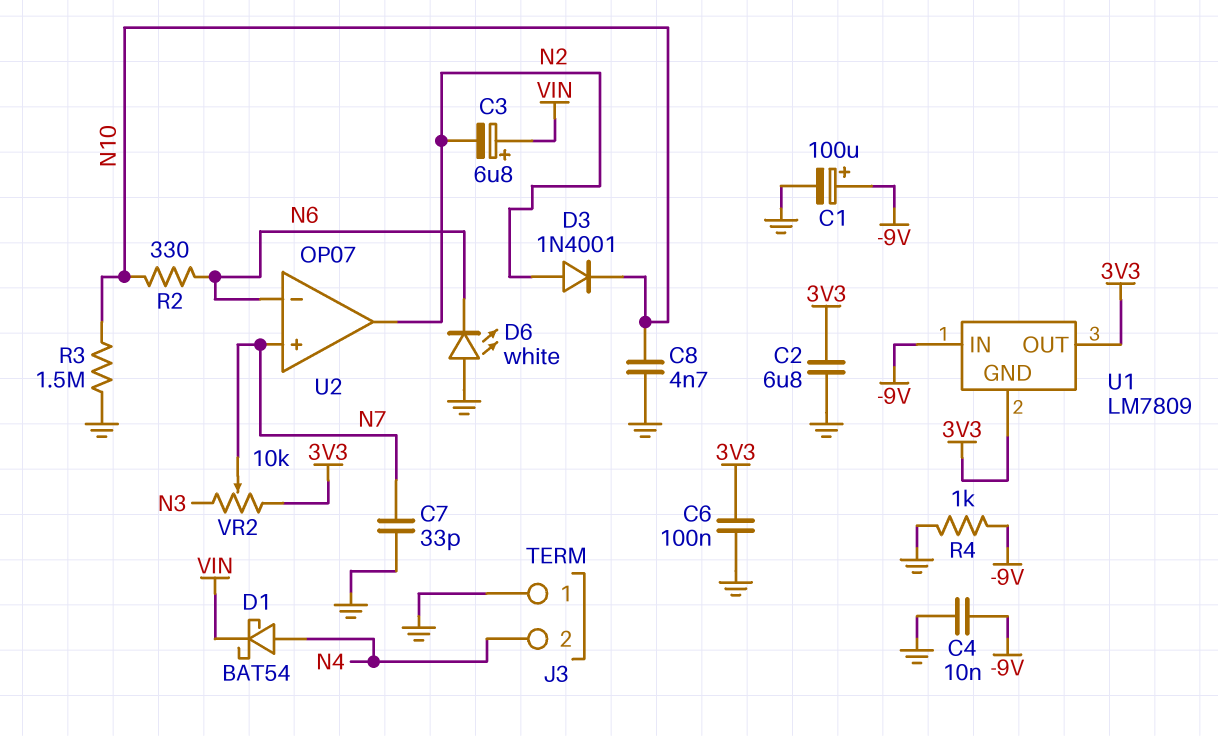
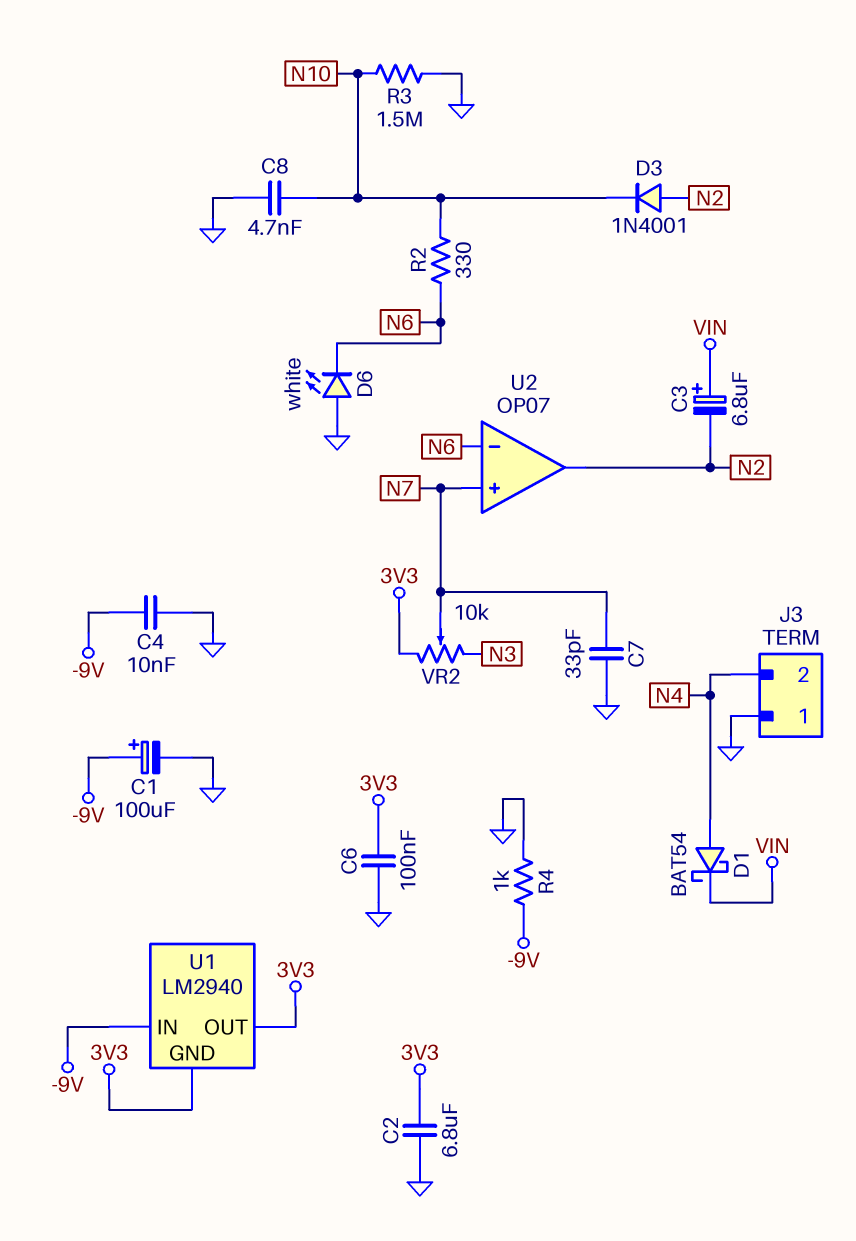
U1: LM7809 -> LM2940

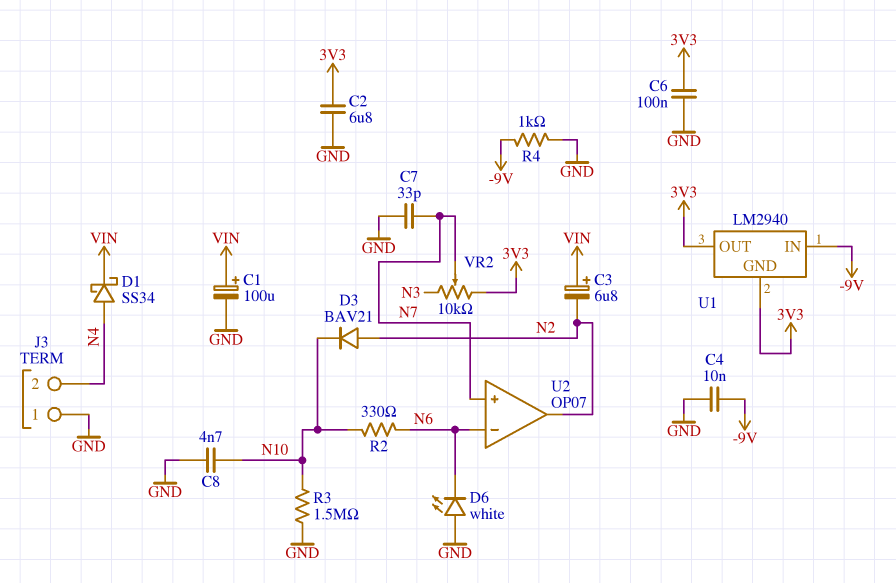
C1: 100uF (plus -9V, minus GND) -> 100uF (plus VIN, minus GND)
D1: schottky BAT54 (A N4, K VIN) -> schottky SS34 (A N4, K VIN)
D3: diode 1N4001 (A N2, K N10) -> diode BAV21 (A N2, K N10)

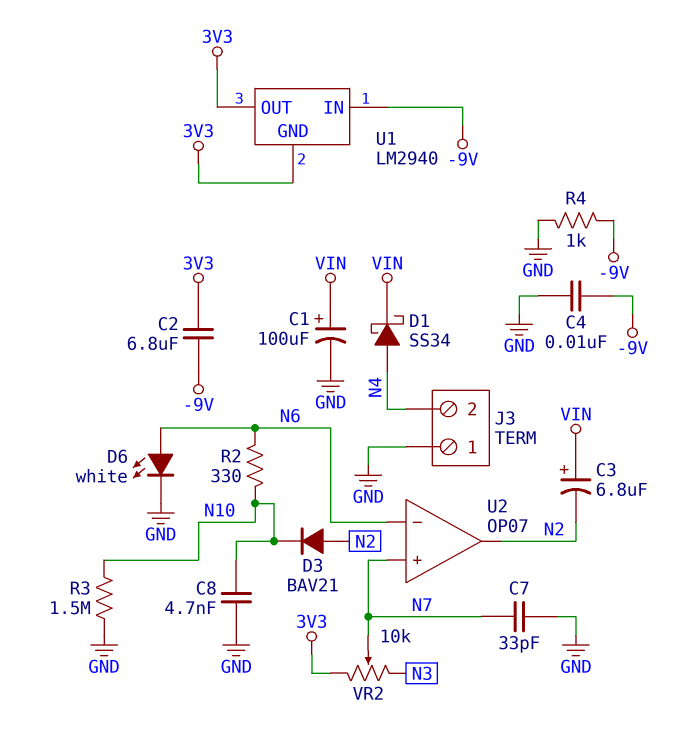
C2: 6.8uF (3V3, GND) -> 6.8uF (-9V, 3V3)
C6: 100nF (3V3, GND) -> none
D6: LED white (A GND, K N6) -> LED white (A N6, K GND)

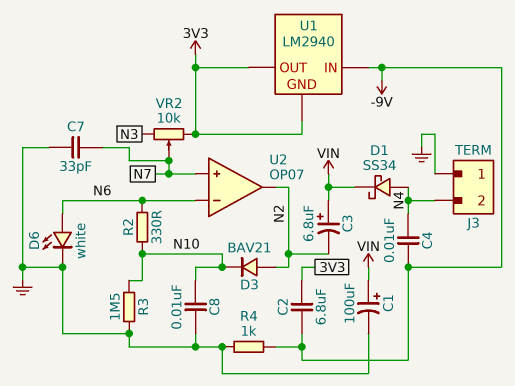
C4: 10nF (-9V, GND) -> 10nF (-9V, N4)
C8: 4.7nF (GND, N10) -> 10nF (GND, N10)

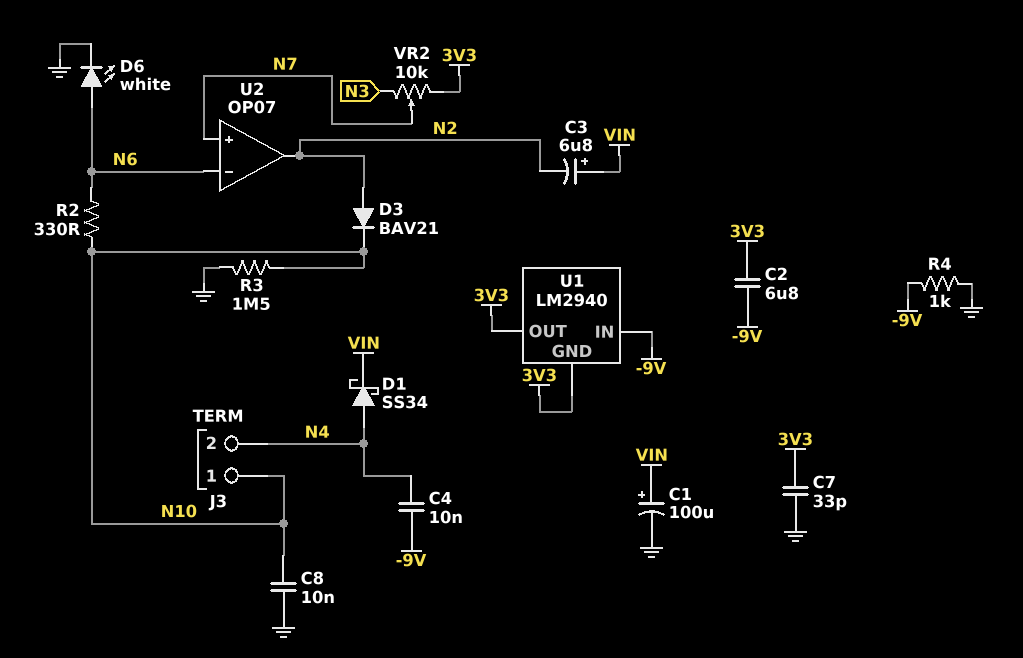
C7: 33pF (GND, N7) -> 33pF (3V3, GND)
J3 pin 1: GND -> N10

